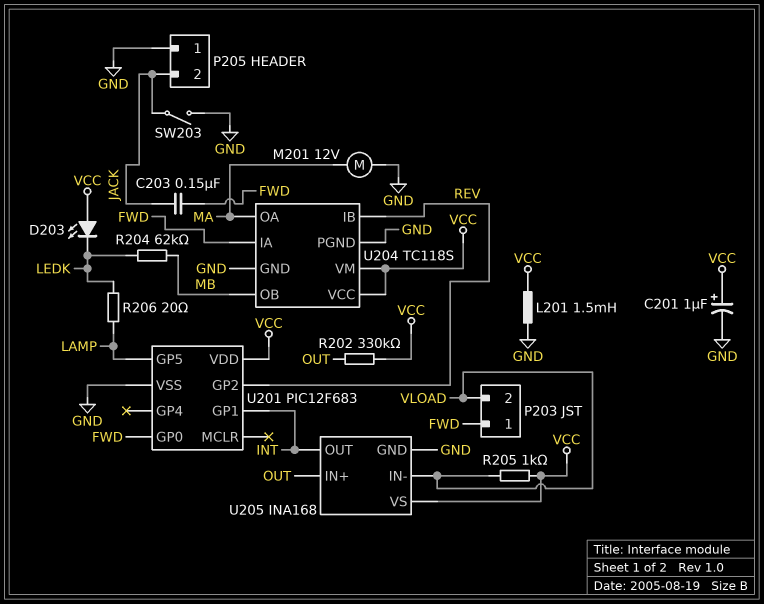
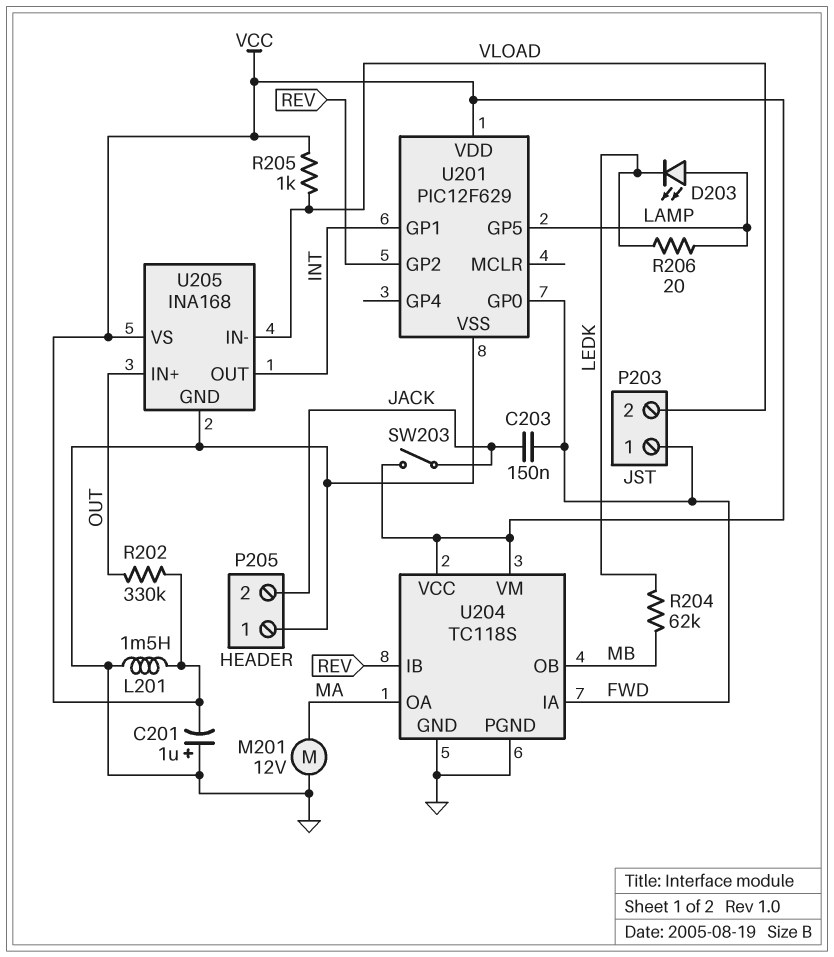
C201: 1uF (plus VCC, minus GND) -> 1uF (plus GND, minus VCC)
D203: LED (A VCC, K LEDK) -> LED (A LAMP, K LEDK)
SW203: switch (GND, JACK) -> switch (JACK, VCC)
U201: PIC12F683 -> PIC12F629

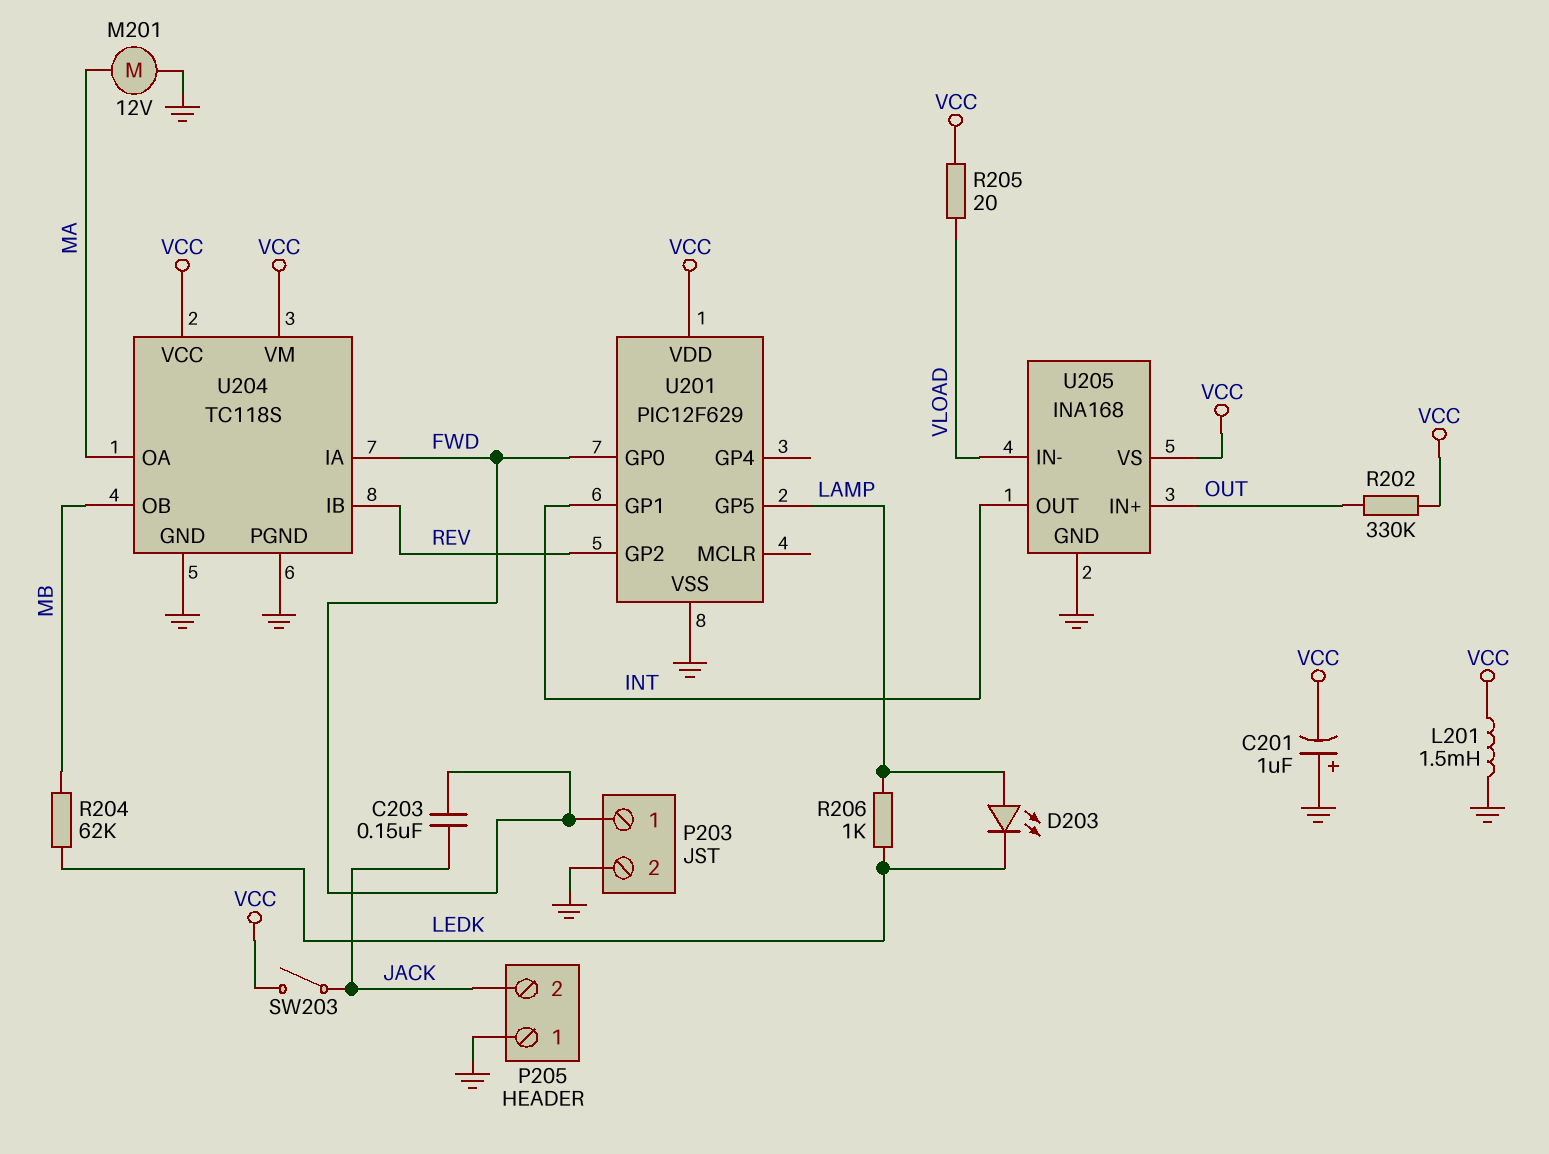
P203 pin 2: VLOAD -> GND
R205: 1k (VCC, VLOAD) -> 20 (VCC, VLOAD)
R206: 20 (LAMP, LEDK) -> 1k (LAMP, LEDK)

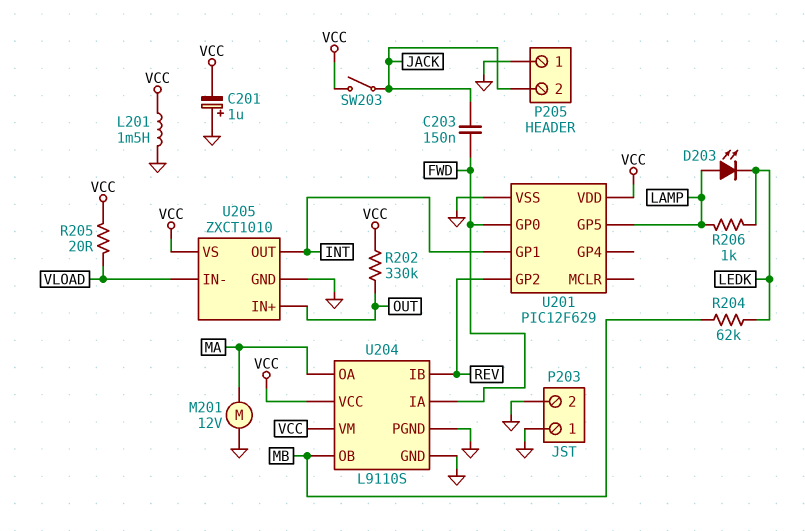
P203 pin 1: FWD -> GND
U204: TC118S -> L9110S
U205: INA168 -> ZXCT1010

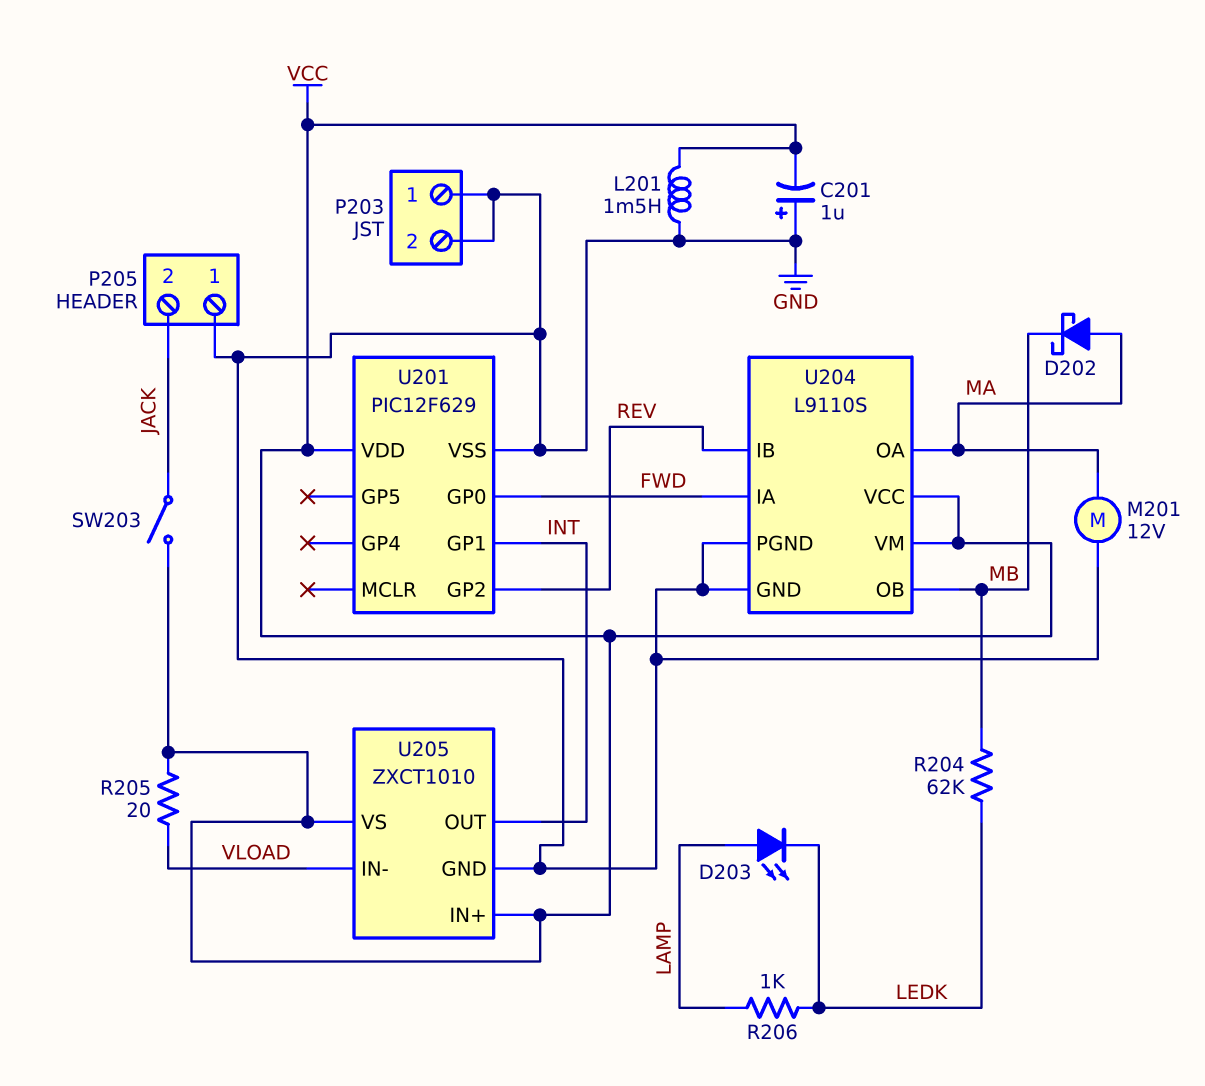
C203: 150nF (FWD, JACK) -> none
D202: none -> schottky (A MA, K MB)
R202: 330k (OUT, VCC) -> none
U201 pin GP5: LAMP -> none
U205 pin IN+: OUT -> VCC

